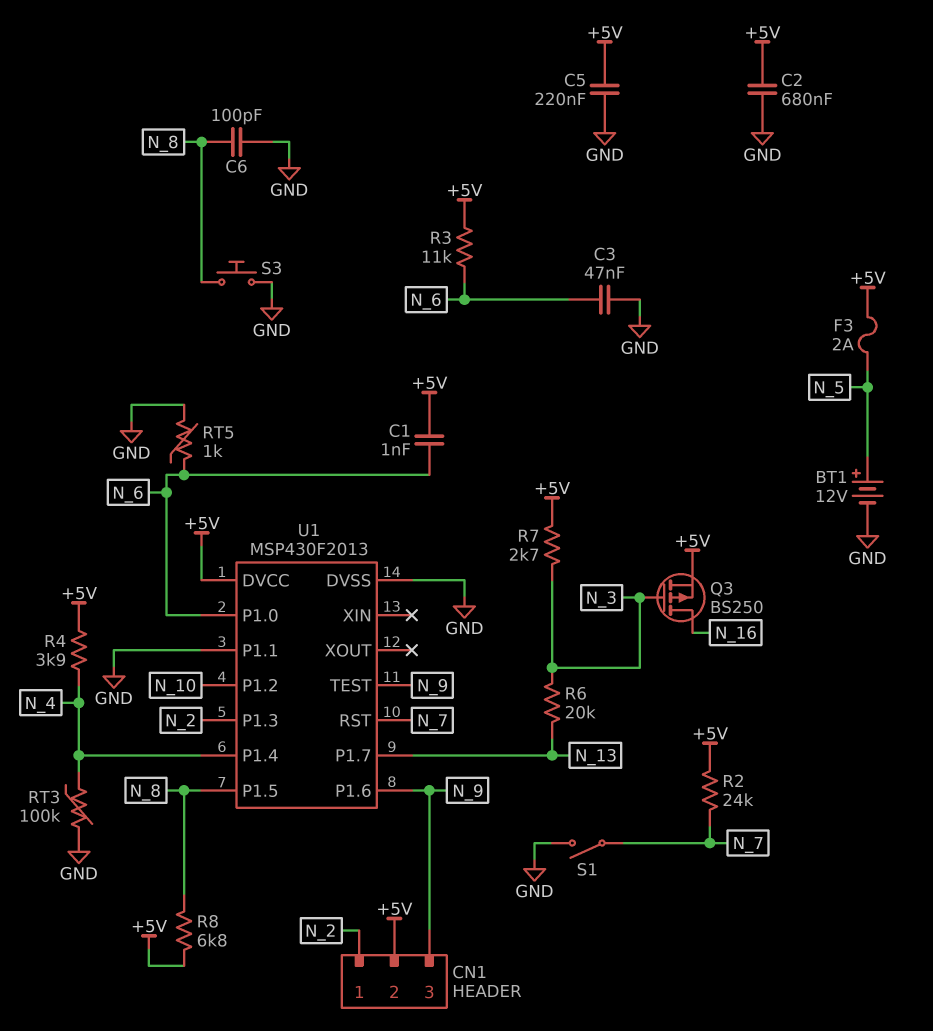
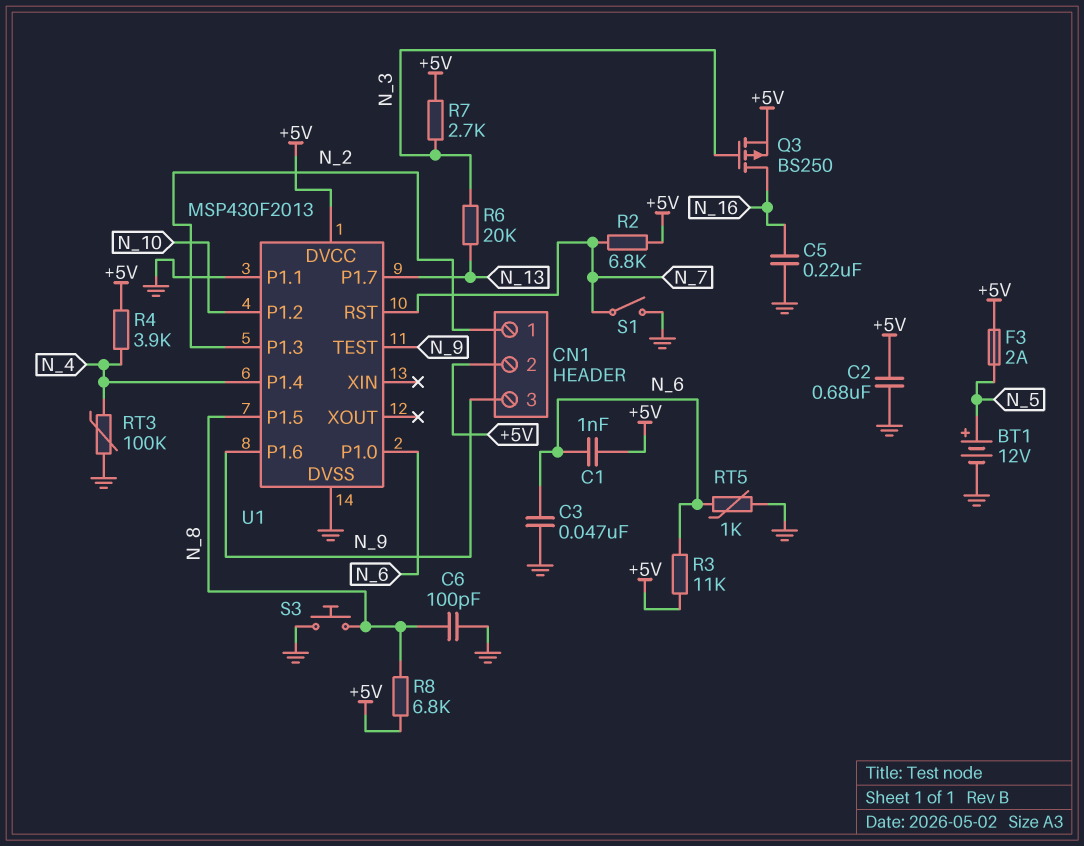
C5: 220nF (+5V, GND) -> 220nF (GND, N_16)
R2: 24k (+5V, N_7) -> 6.8k (+5V, N_7)

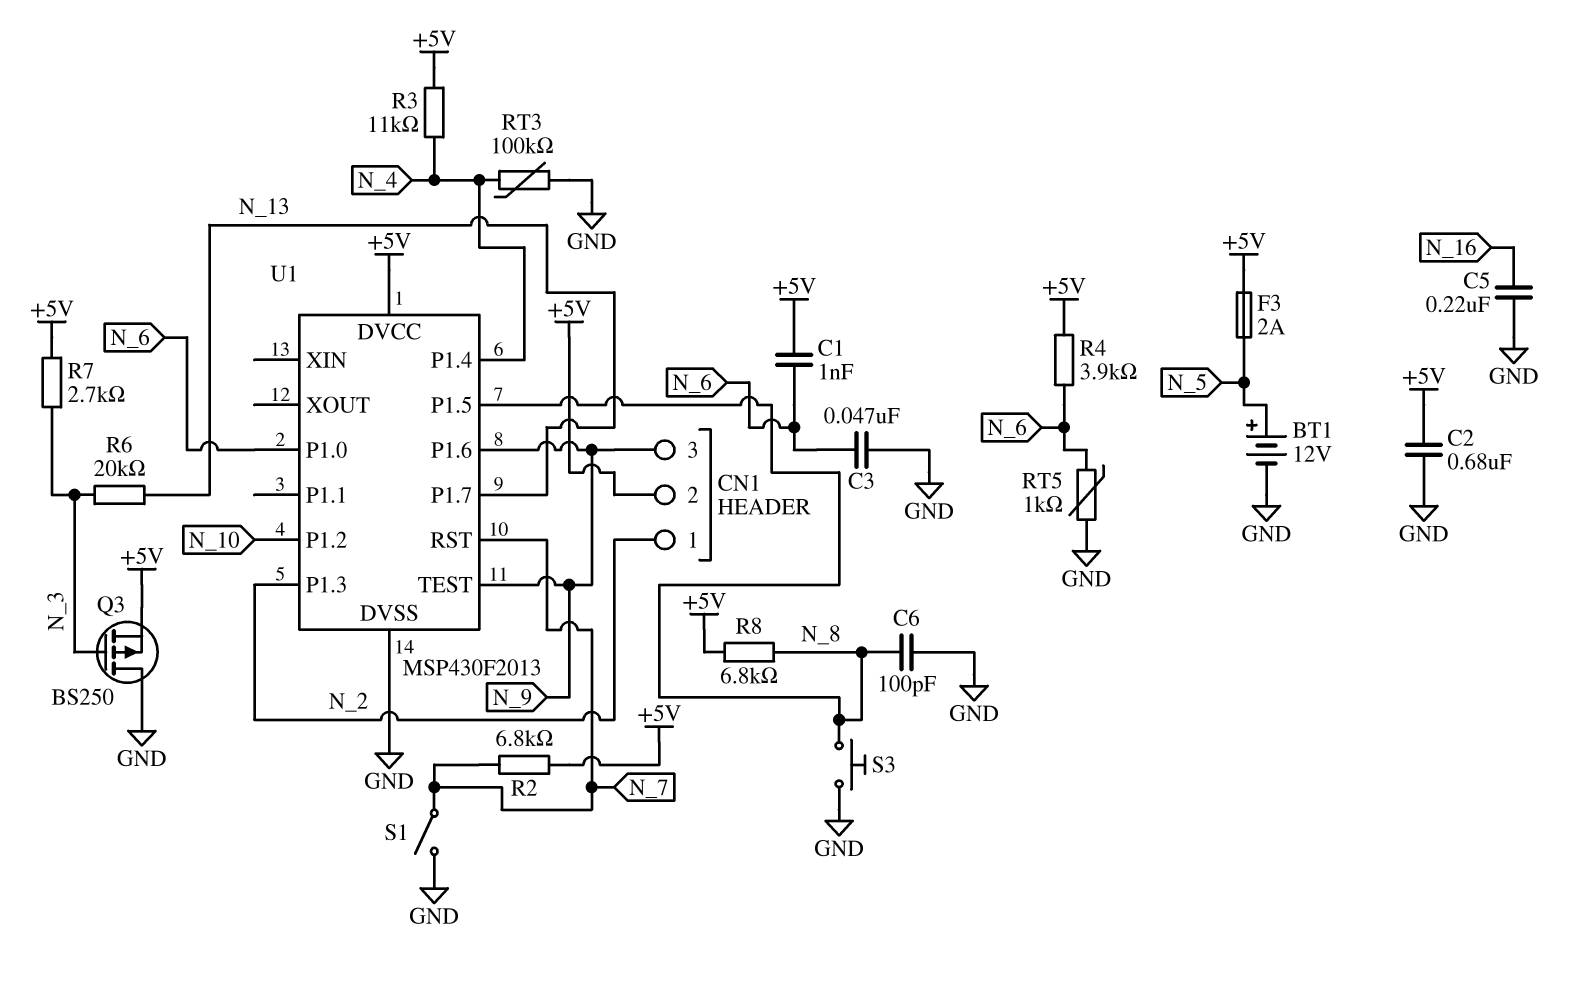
Q3: PMOS BS250 (G N_3, D N_16, S +5V) -> PMOS BS250 (G N_3, D GND, S +5V)
R3: 11k (+5V, N_6) -> 11k (+5V, N_4)
R4: 3.9k (+5V, N_4) -> 3.9k (+5V, N_6)
U1 pin P1.1: GND -> none

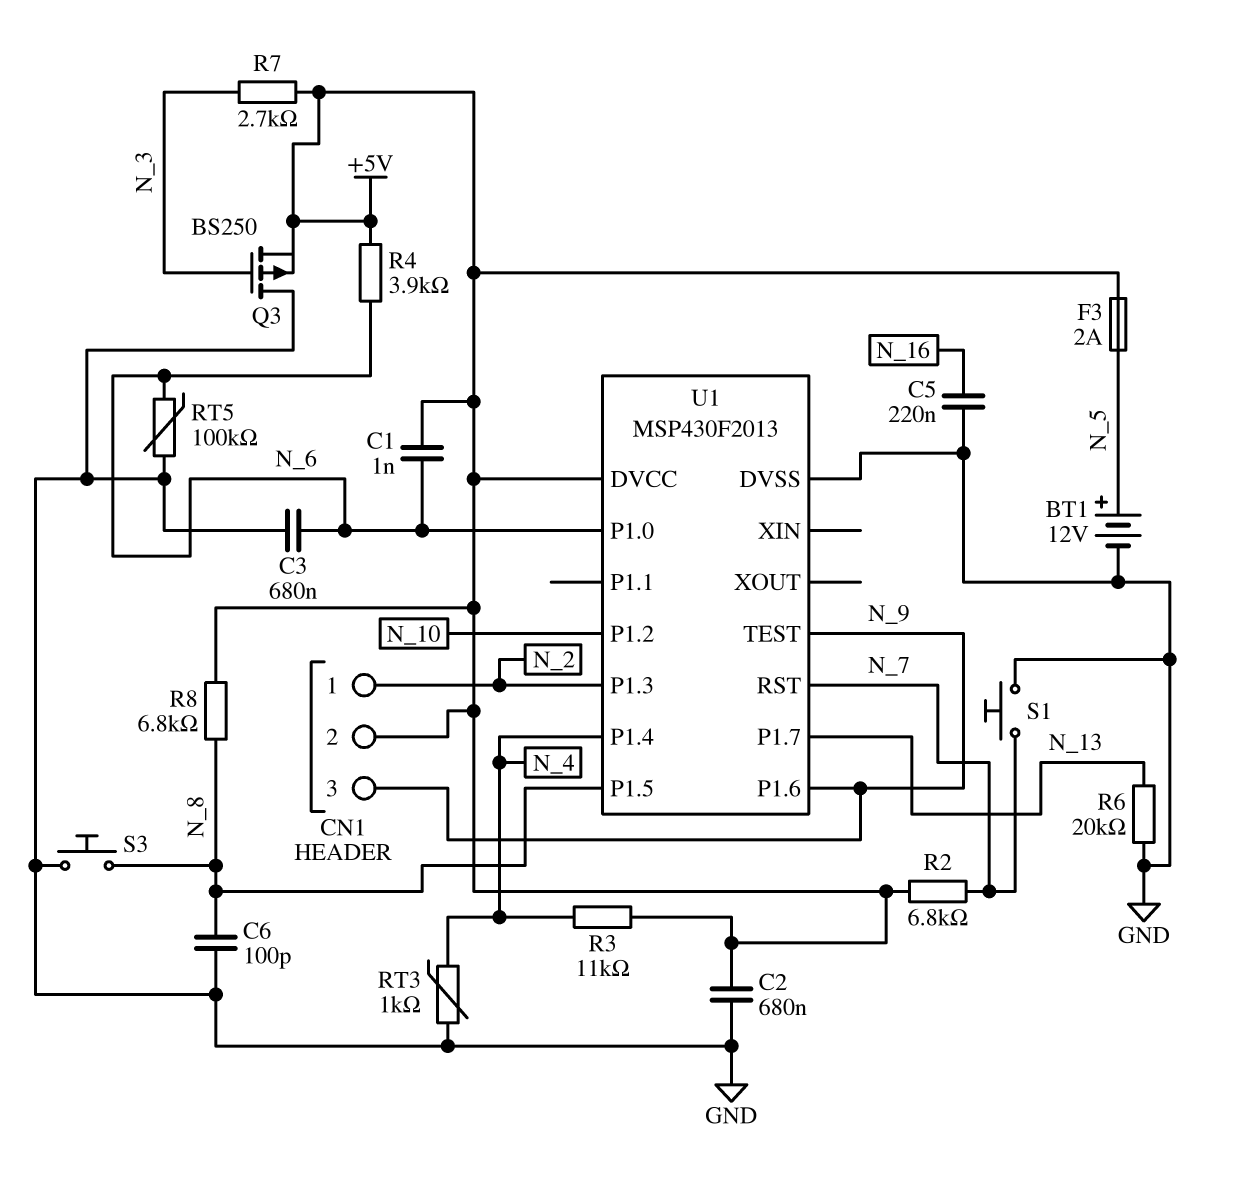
C3: 47nF (GND, N_6) -> 680nF (GND, N_6)
R6: 20k (N_3, N_13) -> 20k (GND, N_13)
RT3: 100k (GND, N_4) -> 1k (GND, N_4)
RT5: 1k (GND, N_6) -> 100k (GND, N_6)
S1: switch (GND, N_7) -> button (GND, N_7)

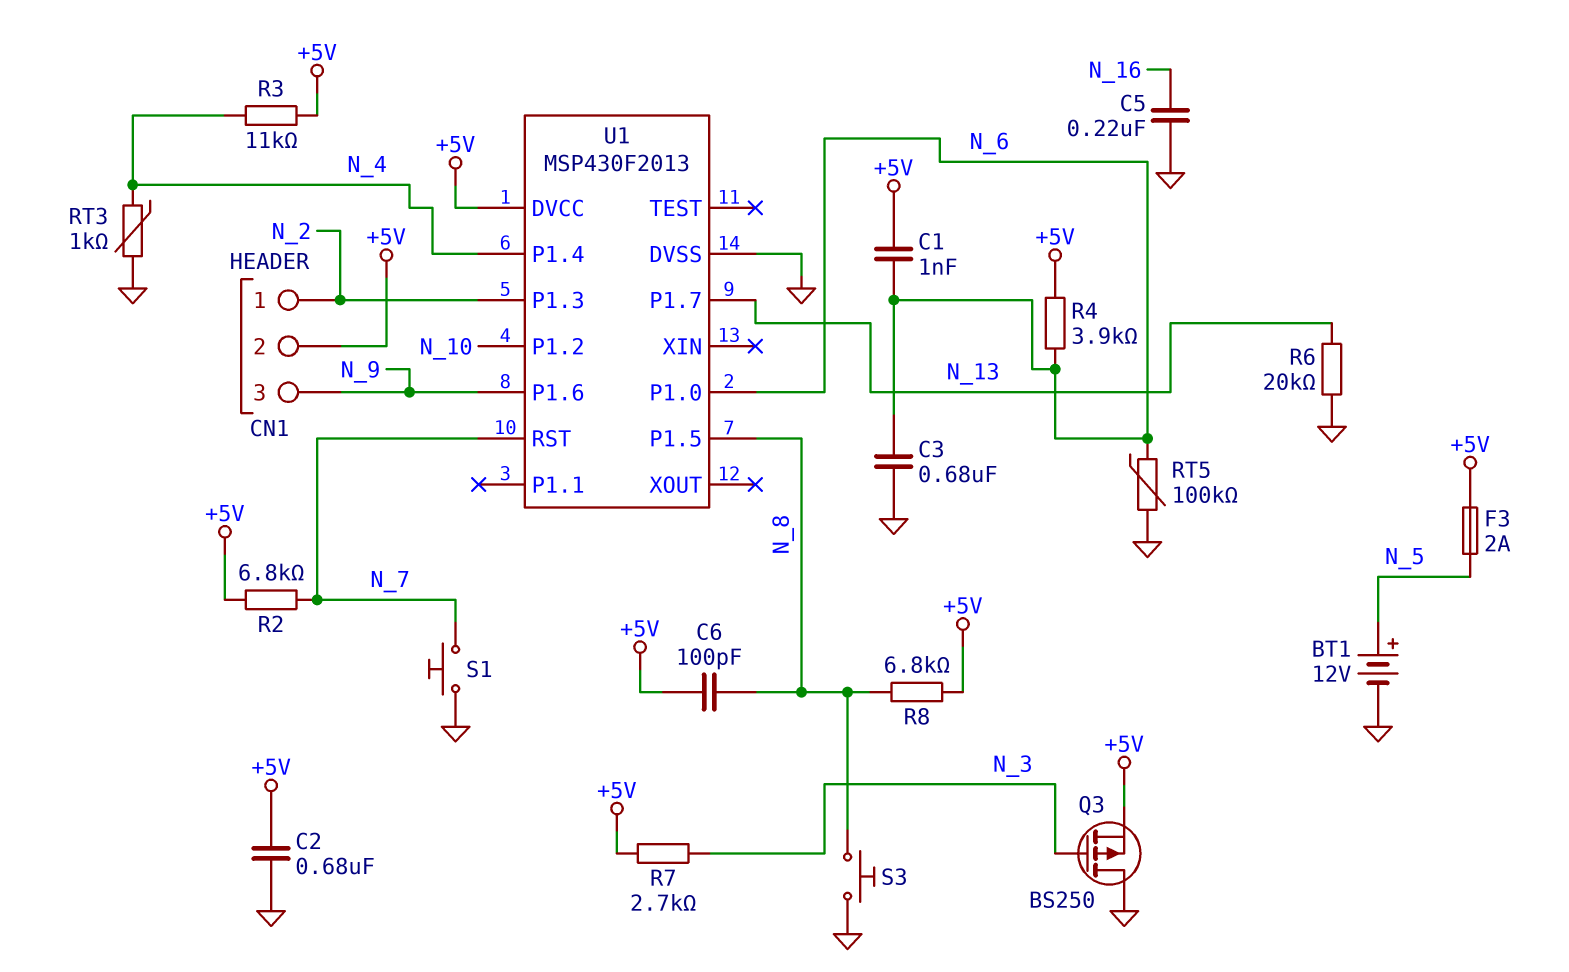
C6: 100pF (GND, N_8) -> 100pF (+5V, N_8)
U1 pin TEST: N_9 -> none

